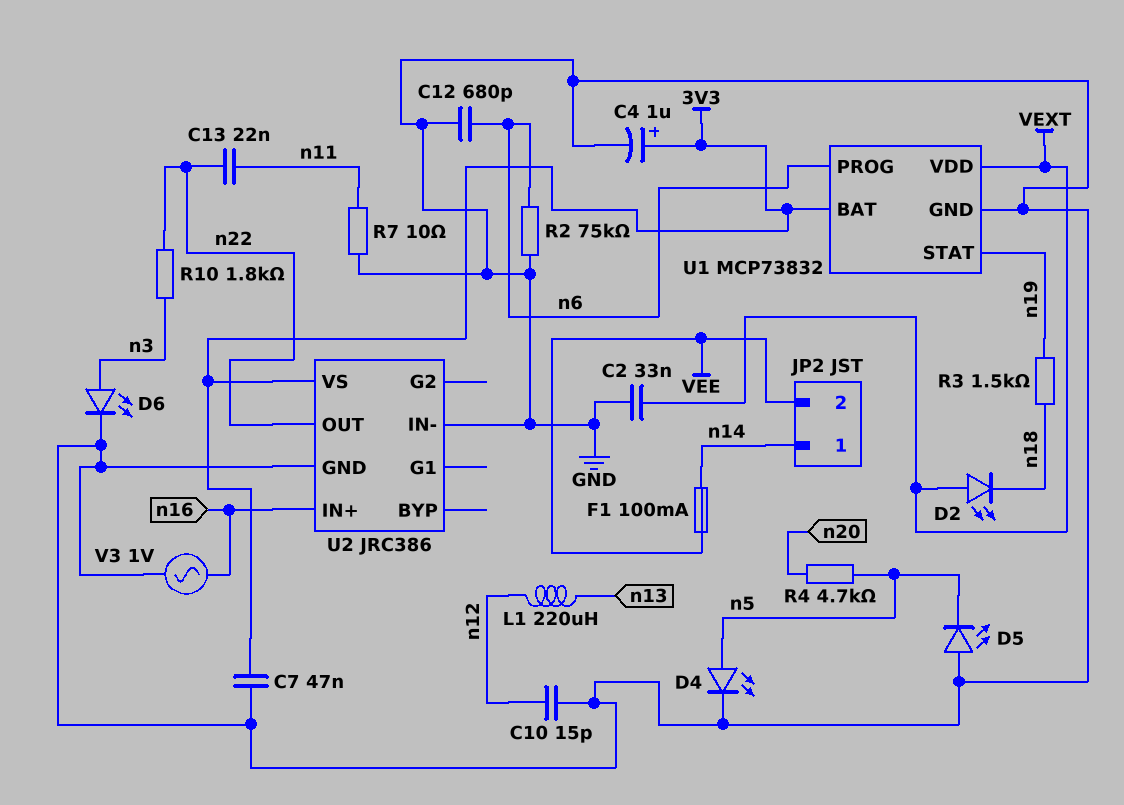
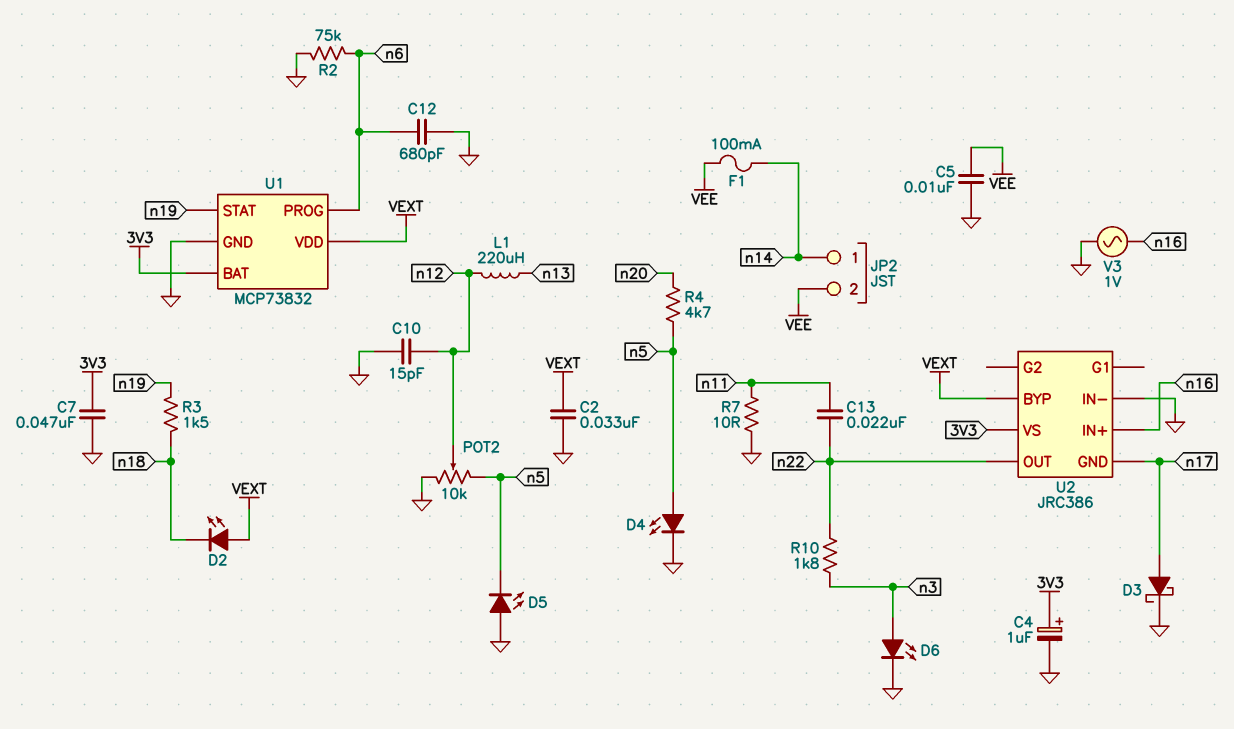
C5: none -> 10nF (GND, VEE)
D3: none -> schottky (A n17, K GND)
POT2: none -> 10k (GND, n5, wiper n12)
U2 pin BYP: none -> VEXT
U2 pin GND: GND -> n17

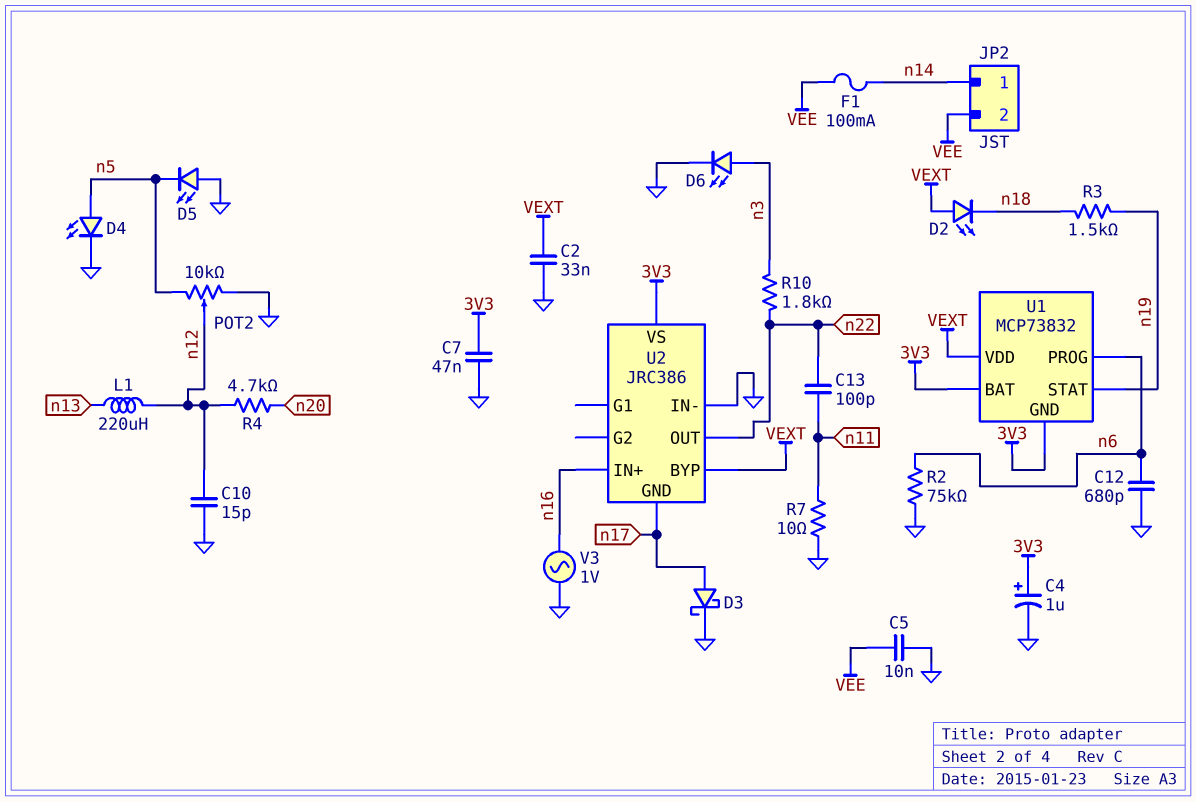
C13: 22nF (n11, n22) -> 100pF (n11, n22)
R4: 4.7k (n5, n20) -> 4.7k (n12, n20)
U1 pin GND: GND -> 3V3

